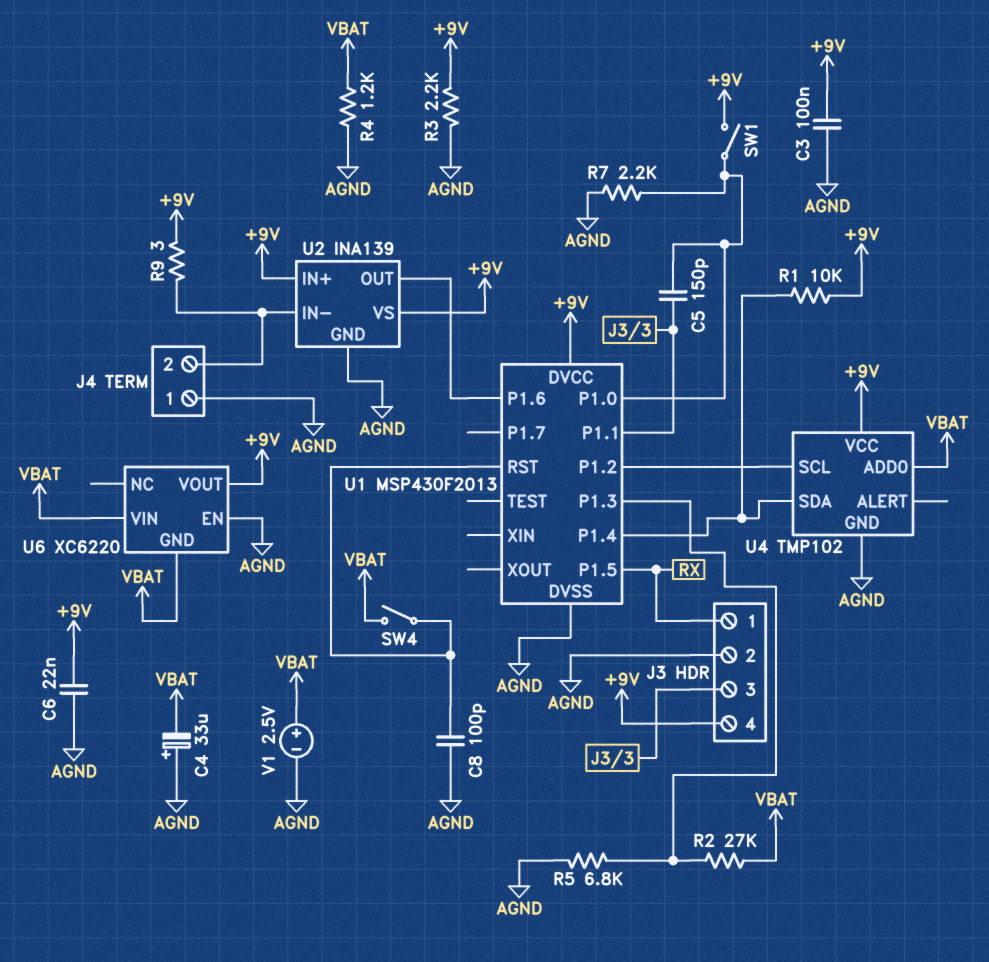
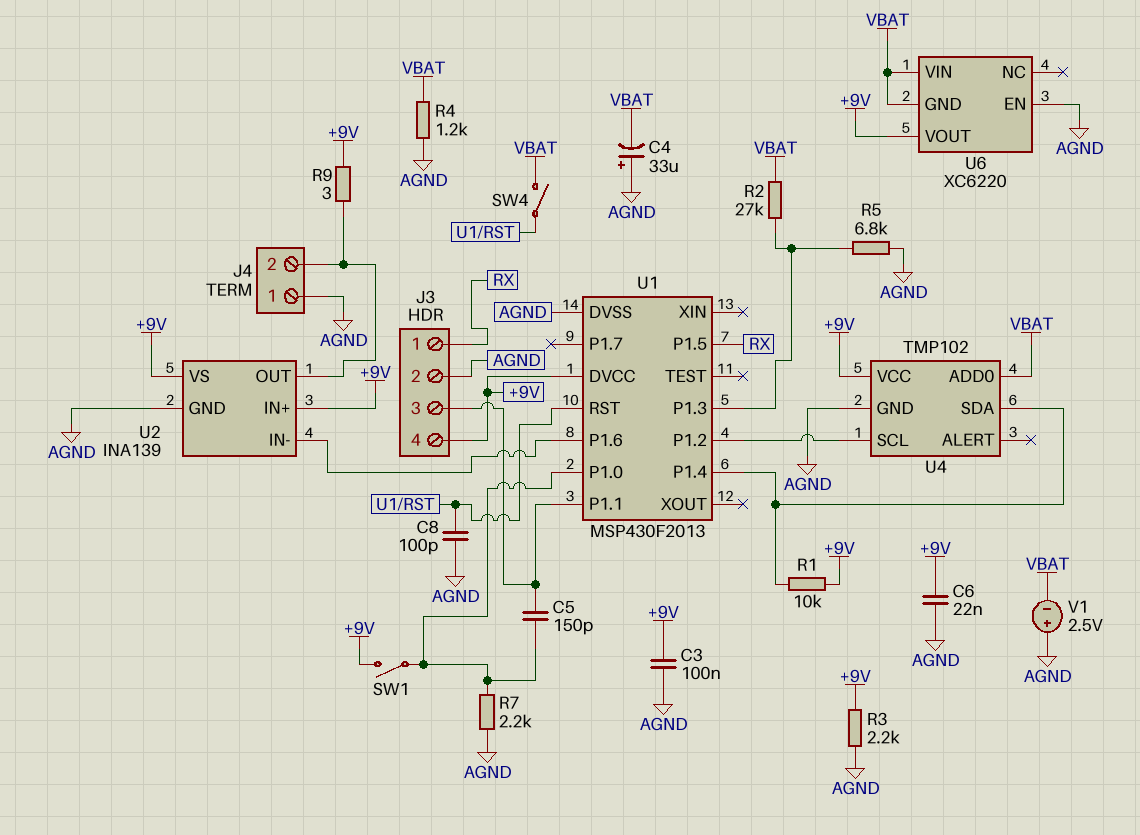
U2 pin IN-: J4/2 -> U1/P1.6
U2 pin OUT: U1/P1.6 -> J4/2
V1: 2.5V (plus VBAT, minus AGND) -> 2.5V (plus AGND, minus VBAT)

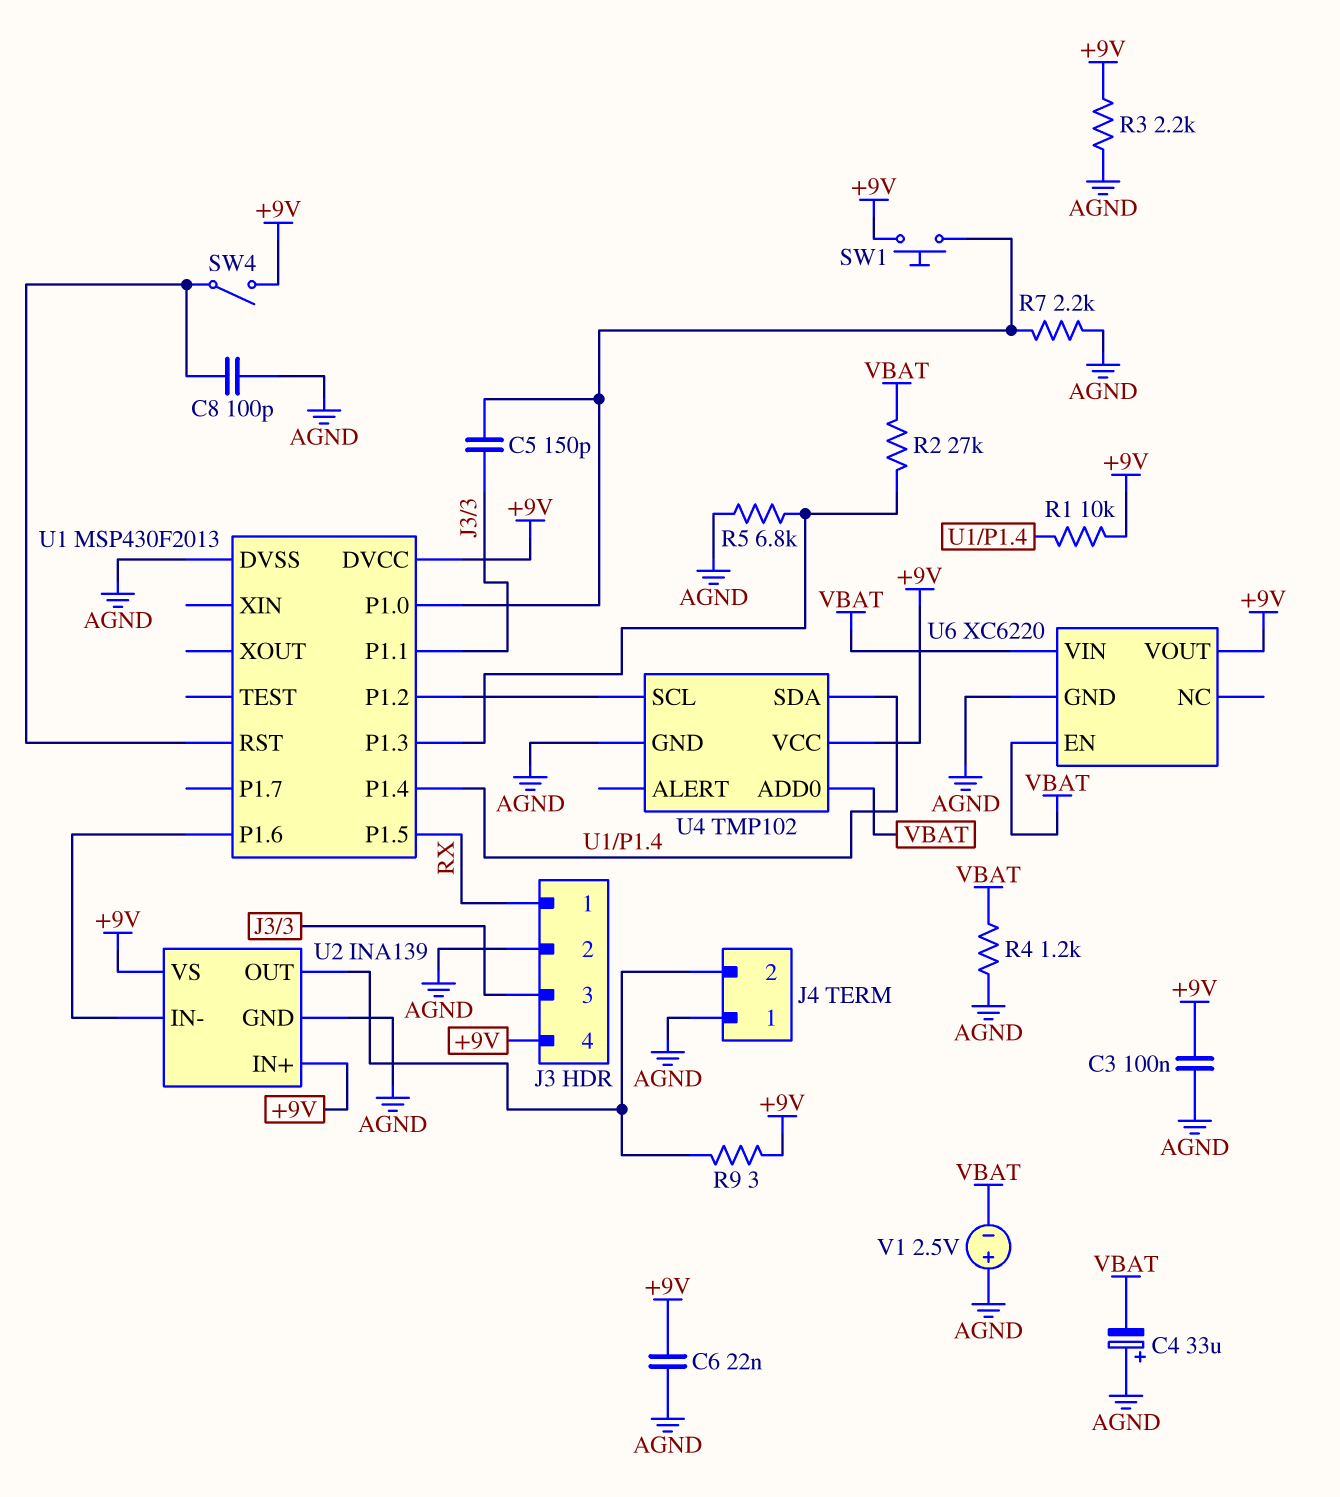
SW1: switch (+9V, U1/P1.0) -> button (+9V, U1/P1.0)
SW4: switch (U1/RST, VBAT) -> switch (+9V, U1/RST)
U6 pin EN: AGND -> VBAT
U6 pin GND: VBAT -> AGND

